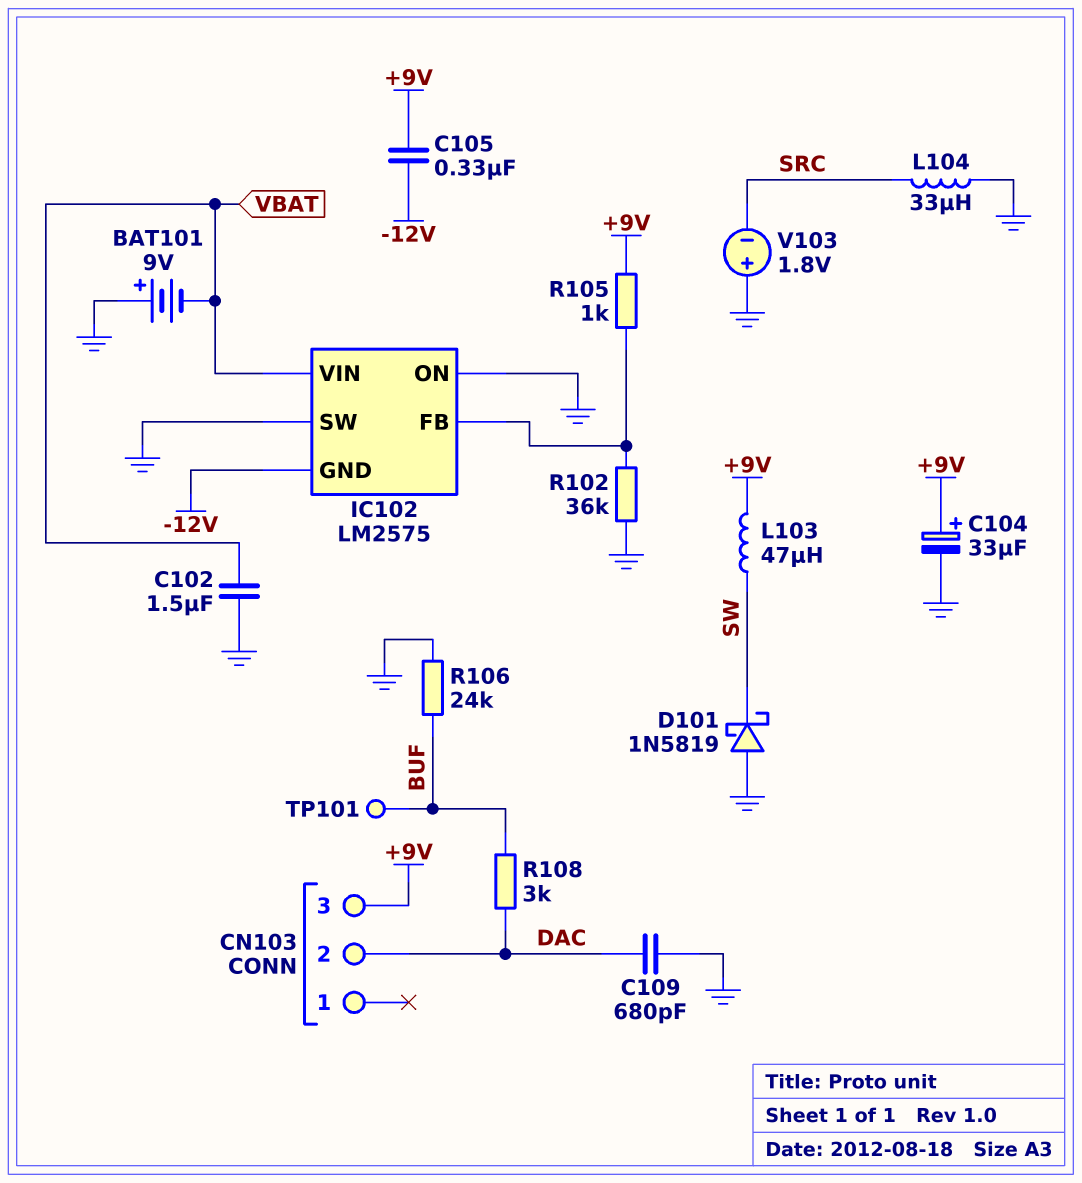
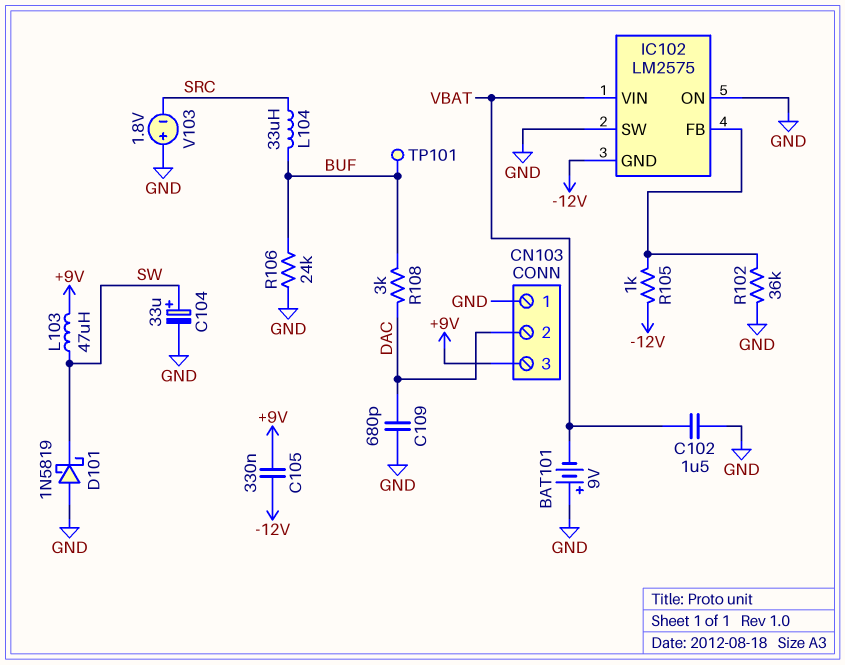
C104: 33uF (plus +9V, minus GND) -> 33uF (plus SW, minus GND)
CN103 pin 1: none -> GND
L104: 33uH (GND, SRC) -> 33uH (BUF, SRC)
R105: 1k (+9V, IC102/FB) -> 1k (-12V, IC102/FB)

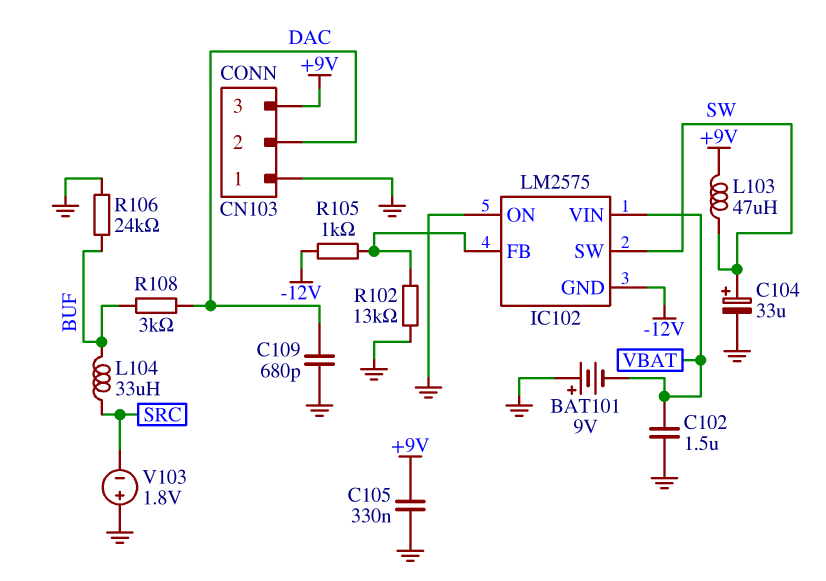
C105: 330nF (+9V, -12V) -> 330nF (+9V, GND)
D101: schottky 1N5819 (A GND, K SW) -> none
IC102 pin SW: GND -> SW
R102: 36k (GND, IC102/FB) -> 13k (GND, IC102/FB)
TP101: test point (BUF) -> none

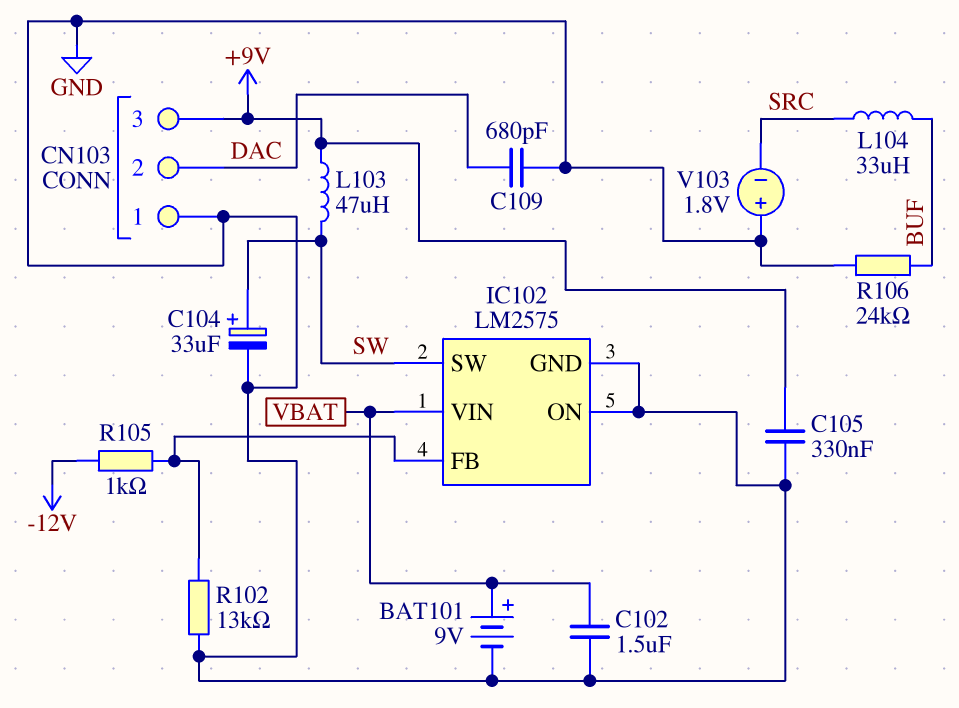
BAT101: 9V (plus GND, minus VBAT) -> 9V (plus VBAT, minus GND)
IC102 pin GND: -12V -> GND
R108: 3k (BUF, DAC) -> none

